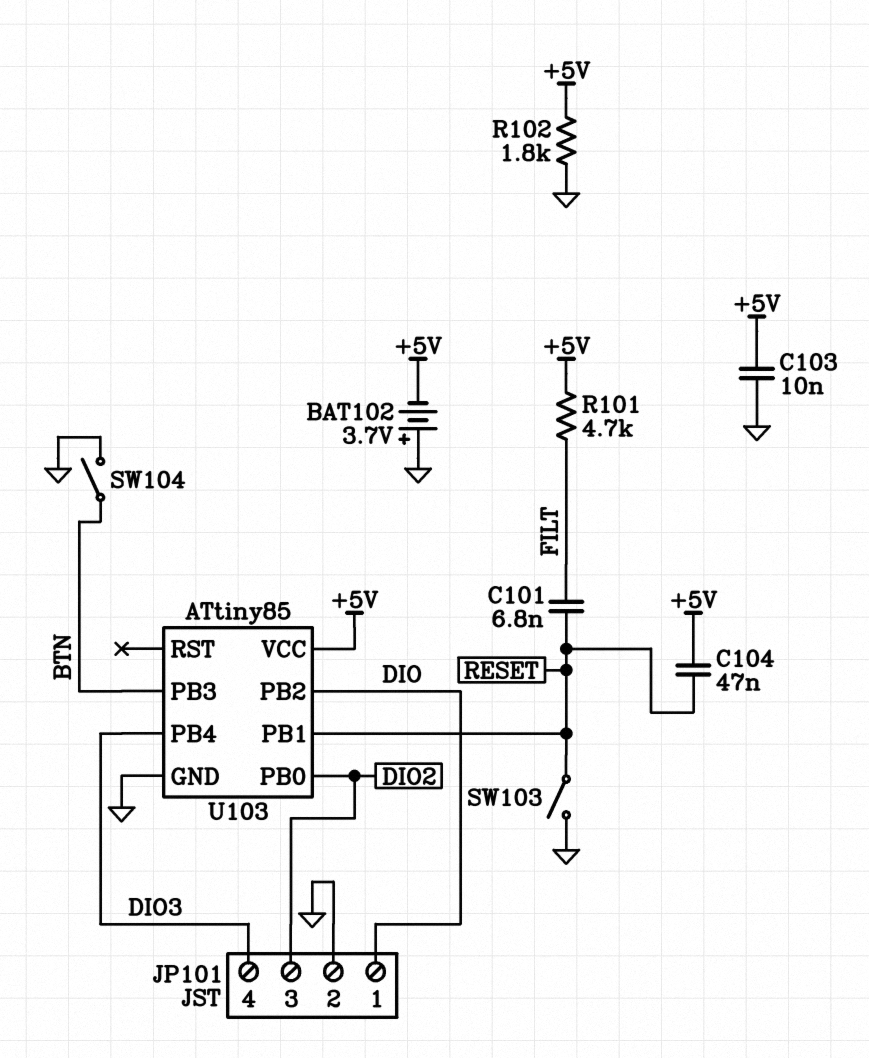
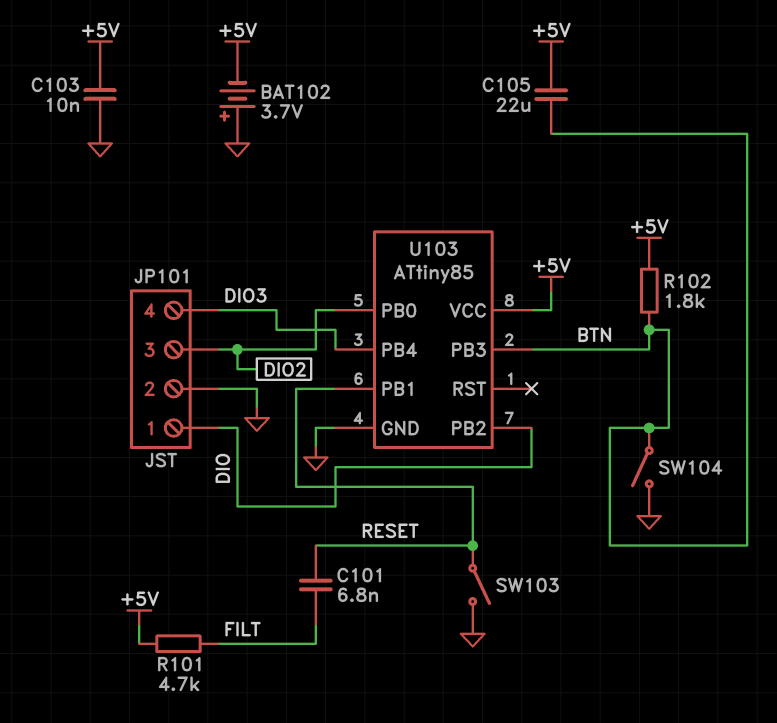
C104: 47nF (+5V, RESET) -> none
C105: none -> 22uF (+5V, BTN)
R102: 1.8k (+5V, GND) -> 1.8k (+5V, BTN)

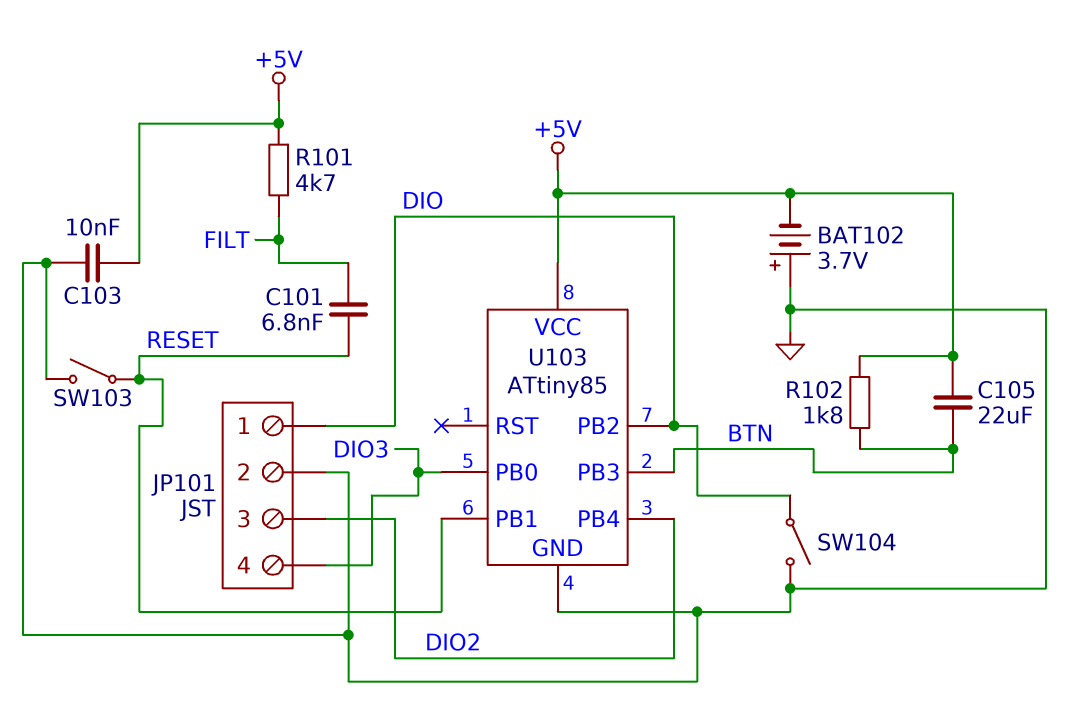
SW104: switch (BTN, GND) -> switch (DIO, GND)
U103 pin PB0: DIO2 -> DIO3
U103 pin PB4: DIO3 -> DIO2

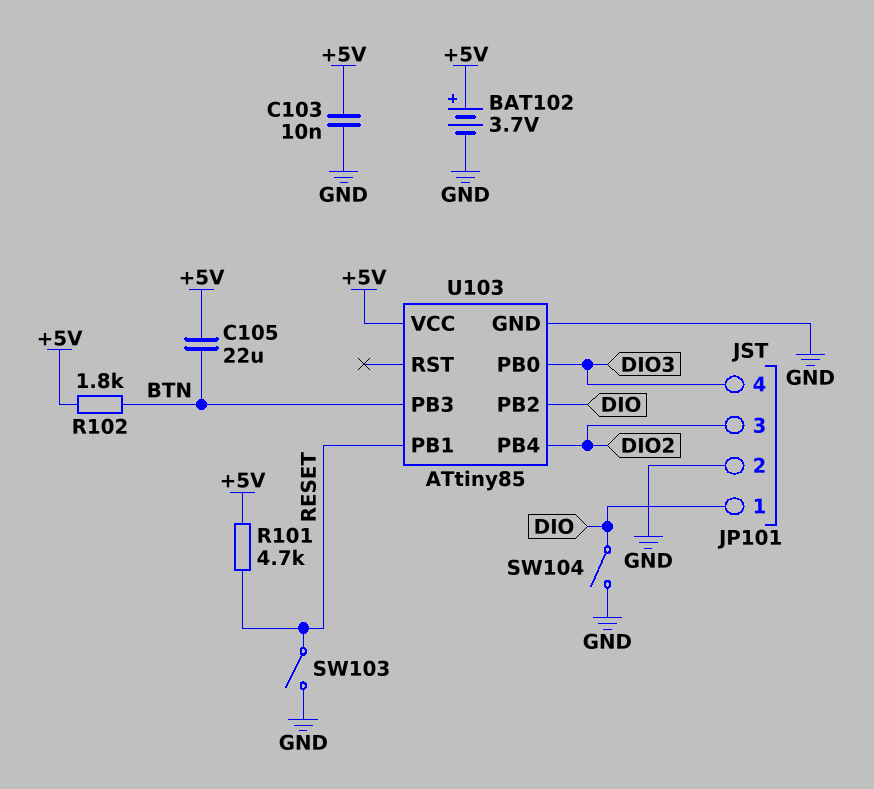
BAT102: 3.7V (plus GND, minus +5V) -> 3.7V (plus +5V, minus GND)
C101: 6.8nF (FILT, RESET) -> none
R101: 4.7k (+5V, FILT) -> 4.7k (+5V, RESET)

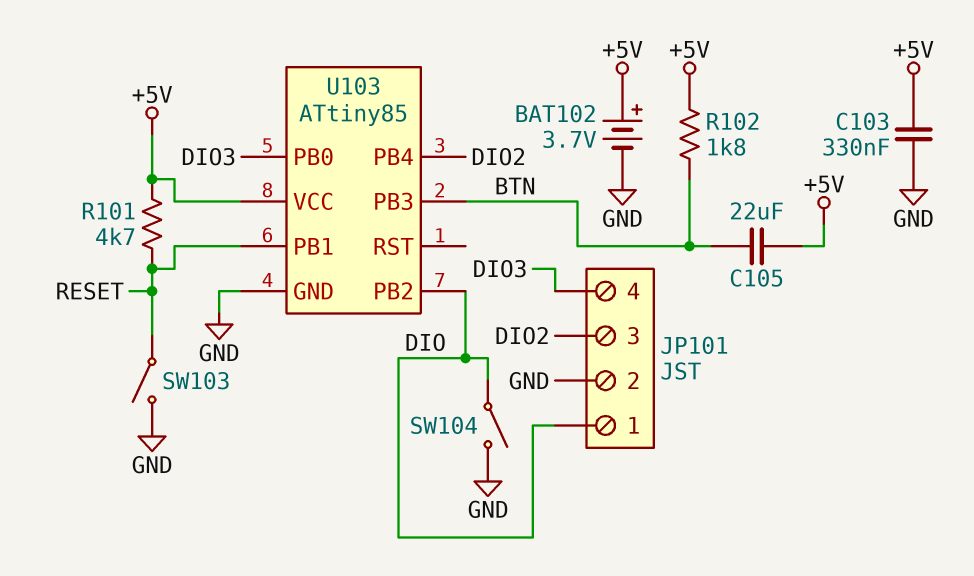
C103: 10nF (+5V, GND) -> 330nF (+5V, GND)

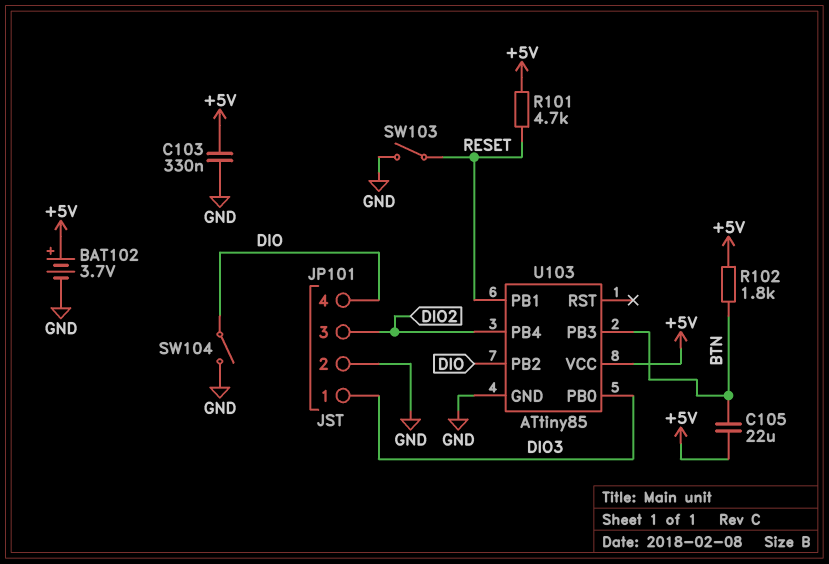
JP101 pin 1: DIO -> DIO3
JP101 pin 4: DIO3 -> DIO

